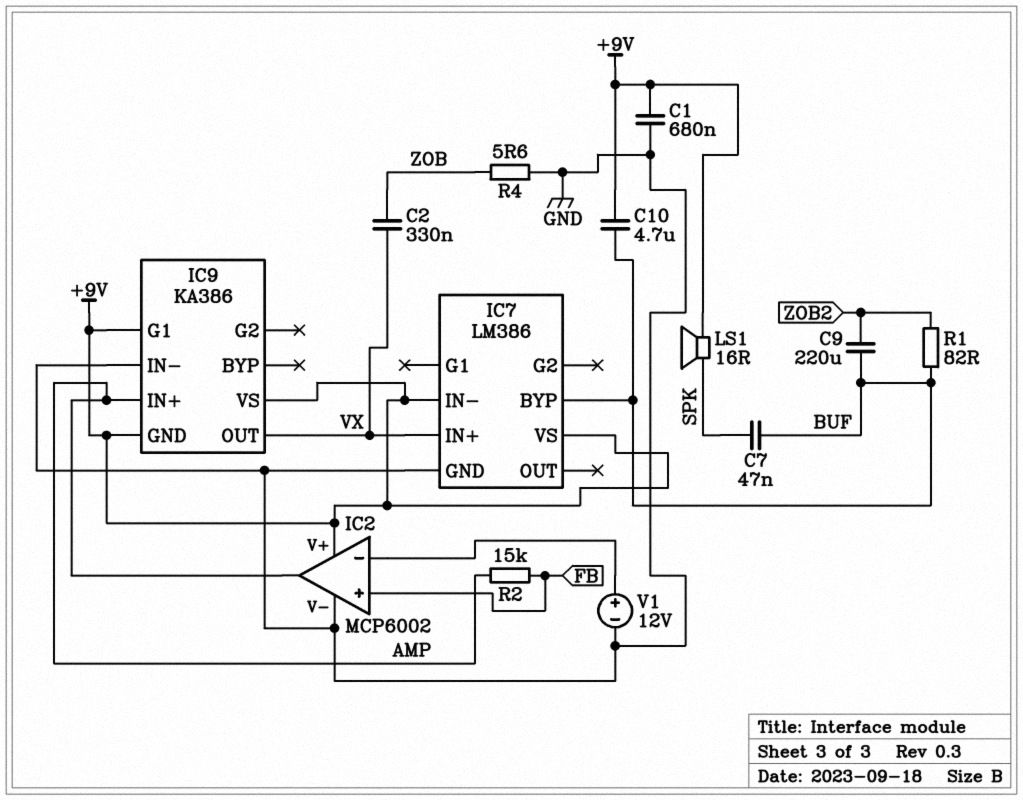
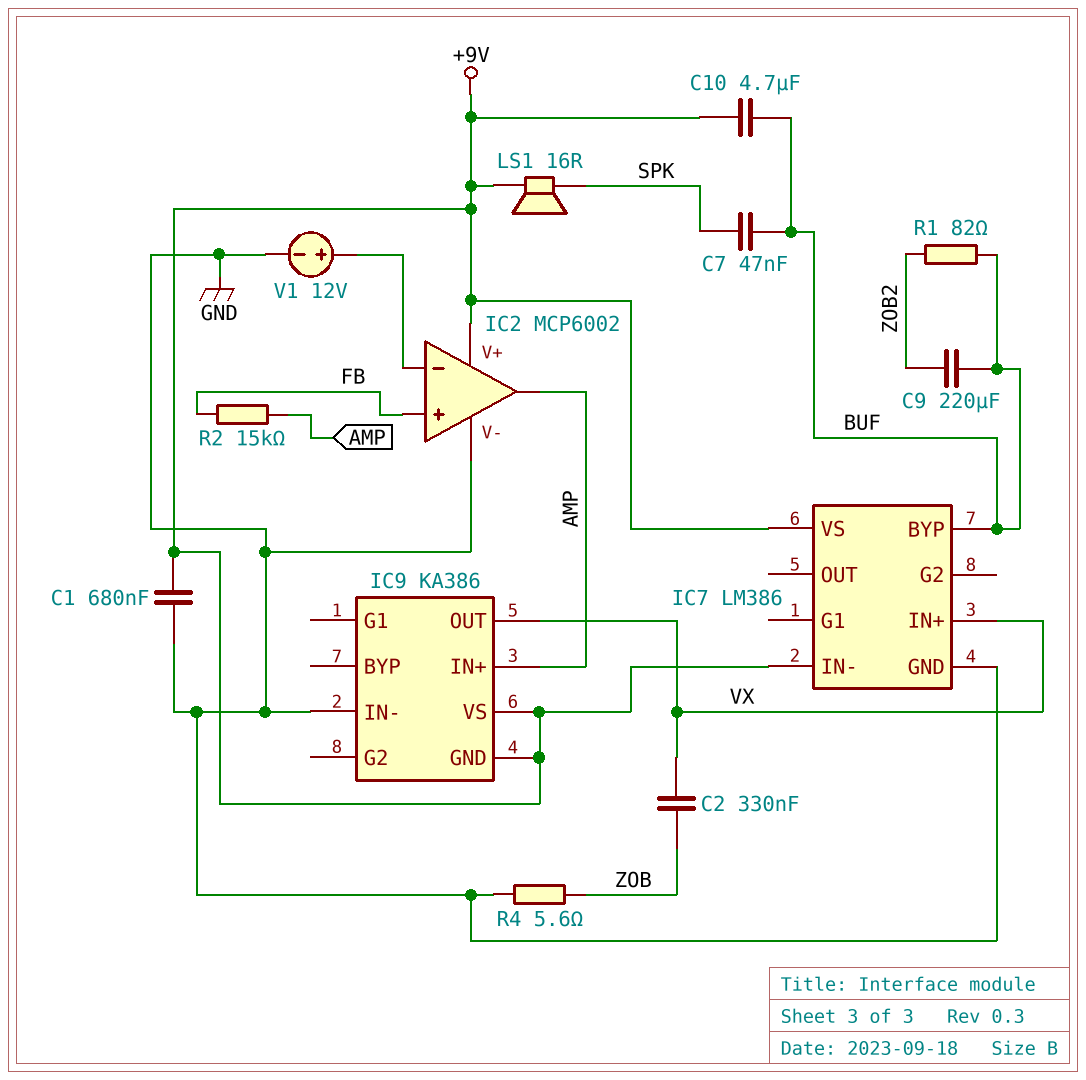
IC9 pin G1: +9V -> none

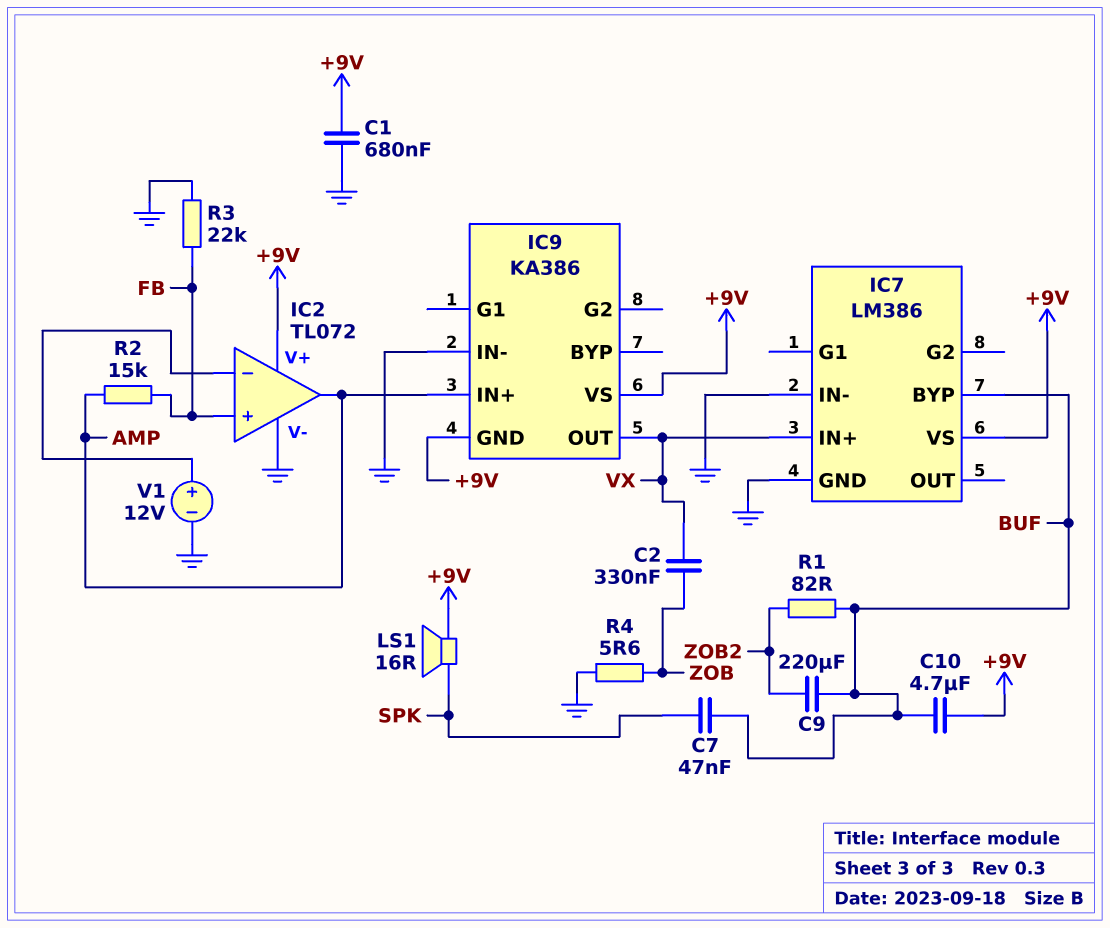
IC2: MCP6002 -> TL072
IC7 pin IN-: +9V -> GND
R3: none -> 22k (FB, GND)

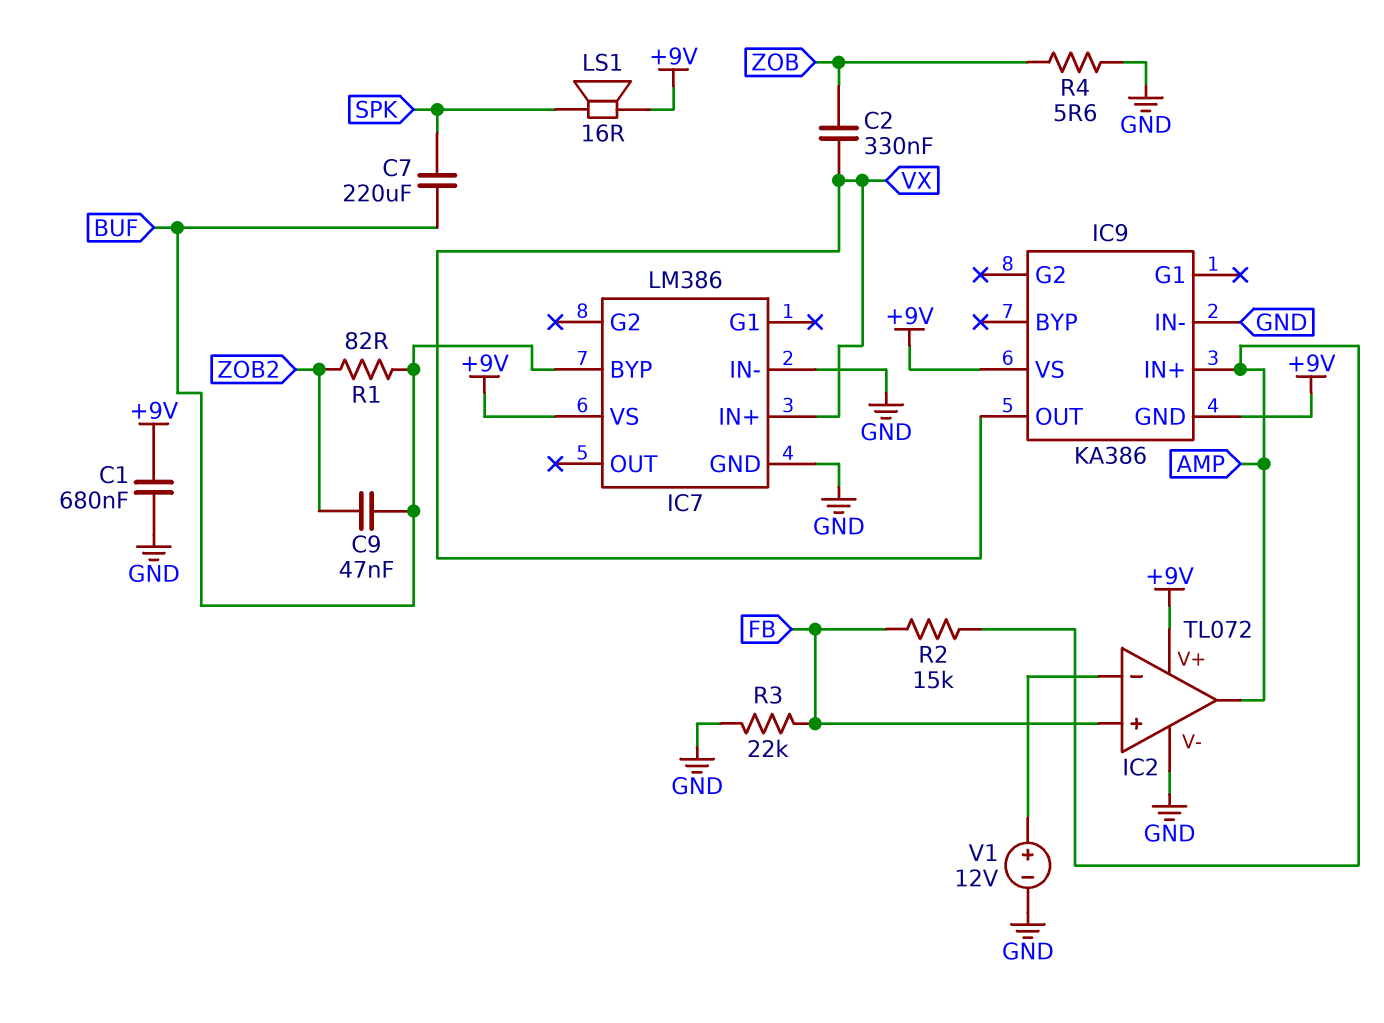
C7: 47nF (BUF, SPK) -> 220uF (BUF, SPK)
C9: 220uF (BUF, ZOB2) -> 47nF (BUF, ZOB2)
C10: 4.7uF (+9V, BUF) -> none

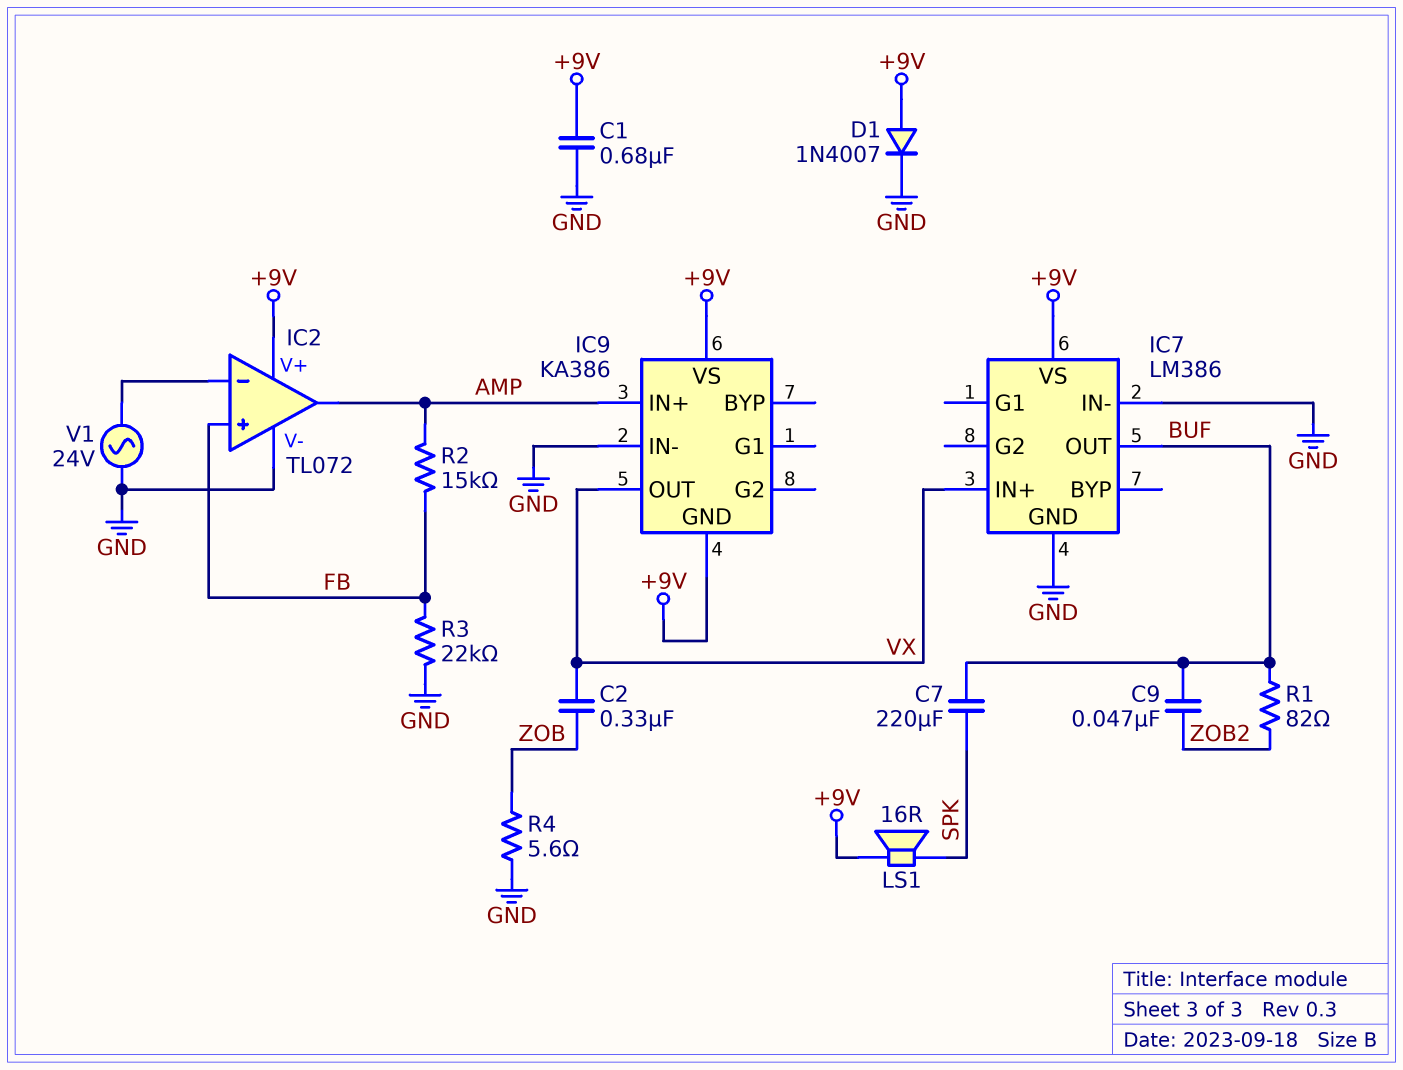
D1: none -> diode 1N4007 (A +9V, K GND)
IC7 pin BYP: BUF -> none
IC7 pin OUT: none -> BUF
V1: 12V (plus IC2/in-, minus GND) -> AC 24V (GND, IC2/in-)

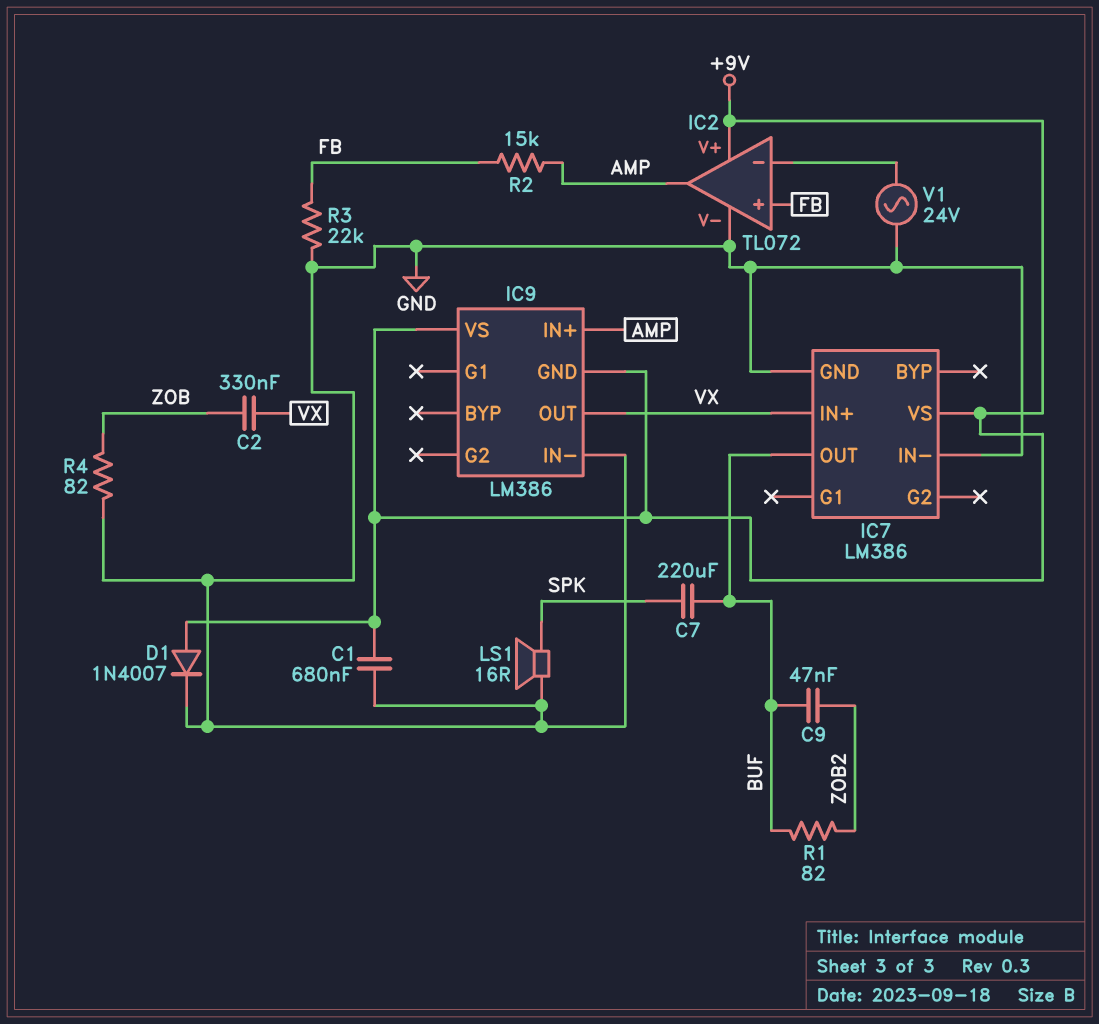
IC9: KA386 -> LM386
LS1: speaker 16R (+9V, SPK) -> speaker 16R (GND, SPK)
R4: 5.6 (GND, ZOB) -> 82 (GND, ZOB)

